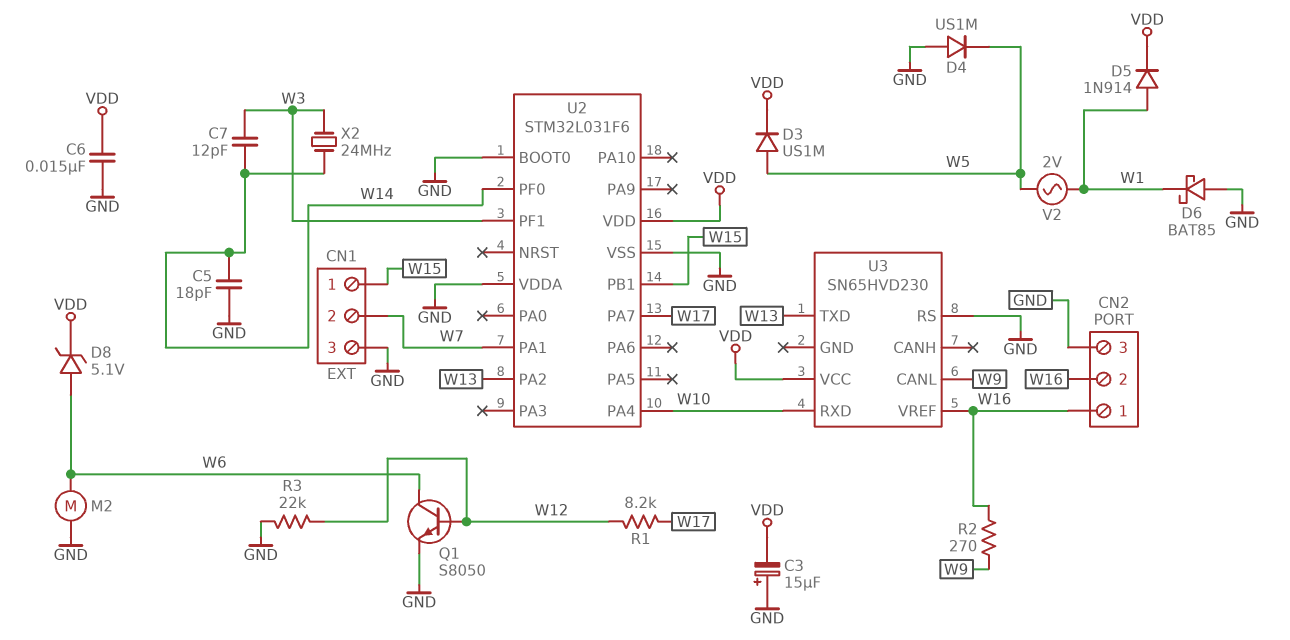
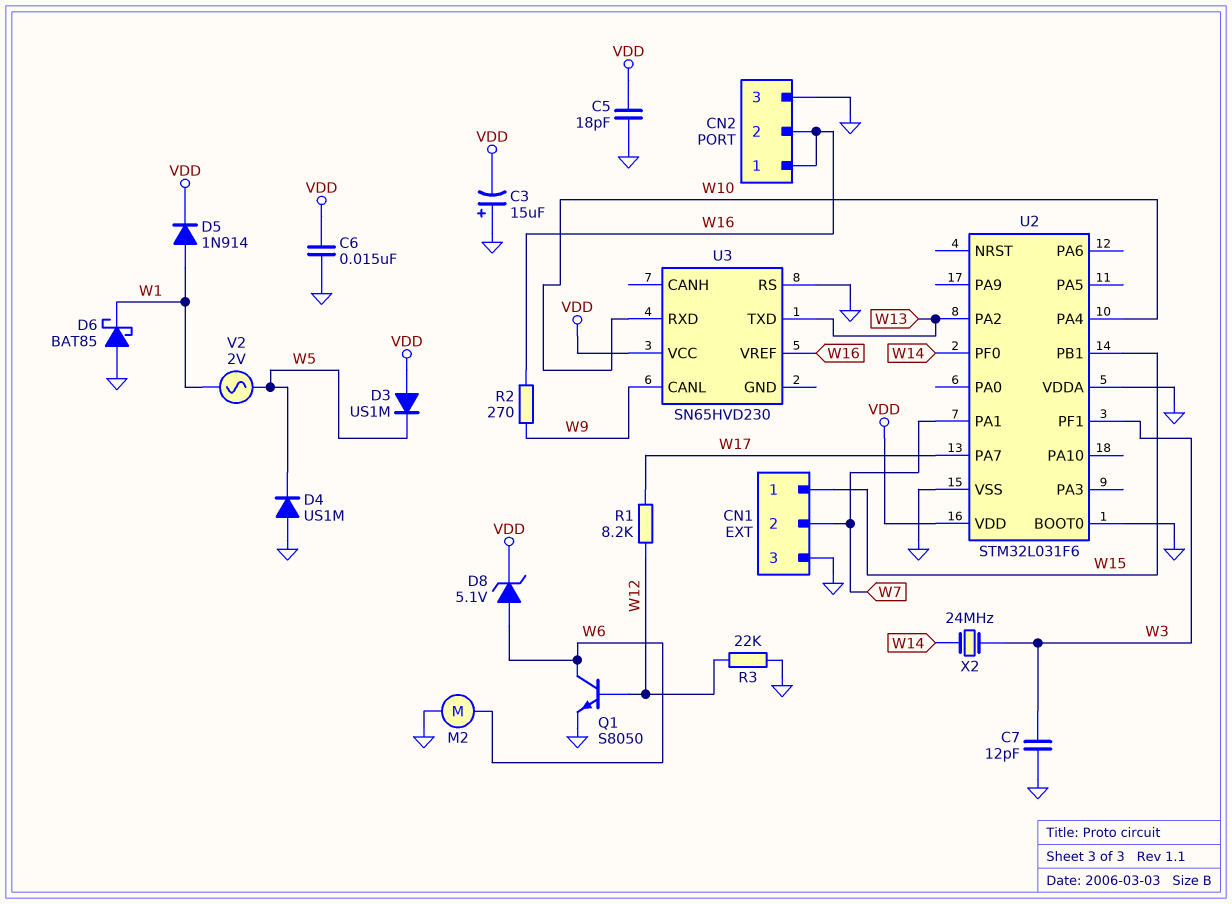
C5: 18pF (GND, W14) -> 18pF (GND, VDD)
C7: 12pF (W3, W14) -> 12pF (GND, W3)
D3: diode US1M (A W5, K VDD) -> diode US1M (A VDD, K W5)

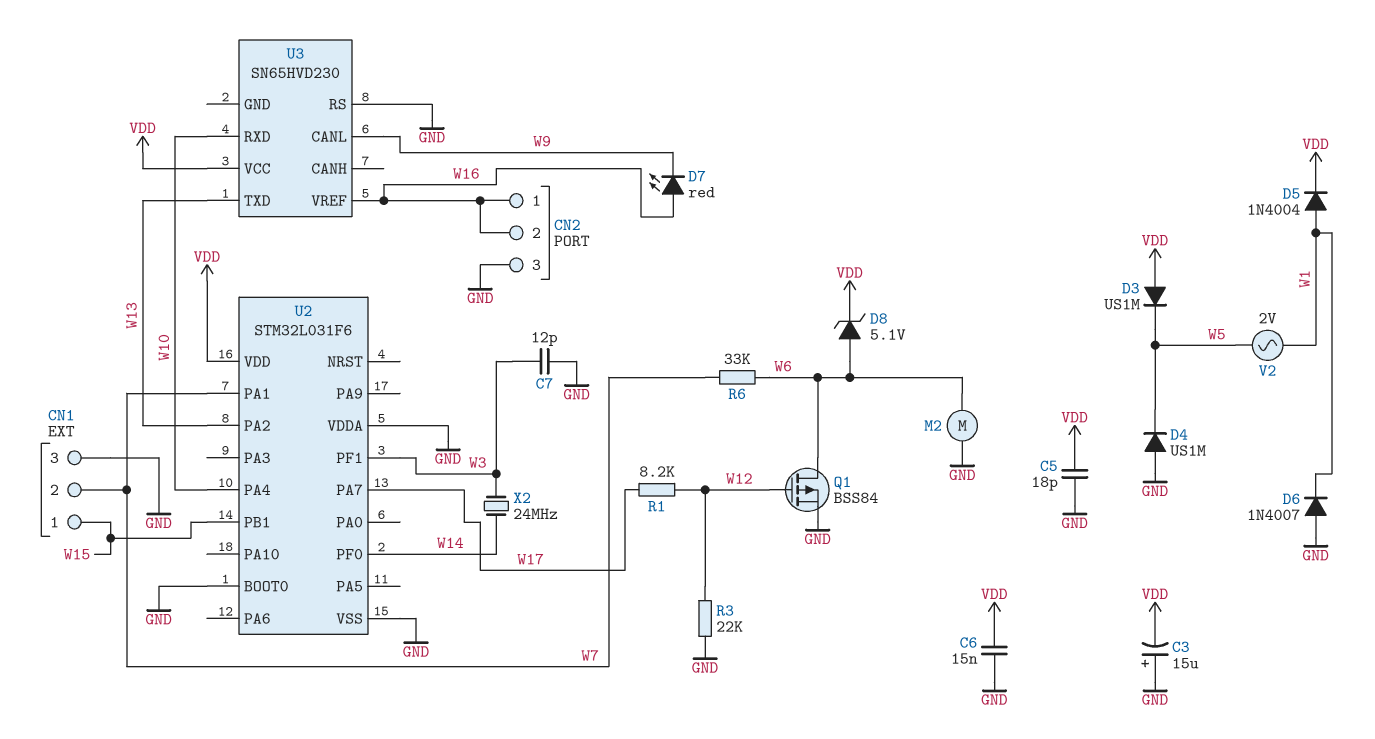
D5: diode 1N914 (A W1, K VDD) -> diode 1N4004 (A W1, K VDD)
D6: schottky BAT85 (A GND, K W1) -> diode 1N4007 (A GND, K W1)
D7: none -> LED red (A W16, K W9)
Q1: NPN S8050 (B W12, C W6, E GND) -> PMOS BSS84 (G W12, D W6, S GND)
R2: 270 (W9, W16) -> none
R6: none -> 33k (W6, W7)

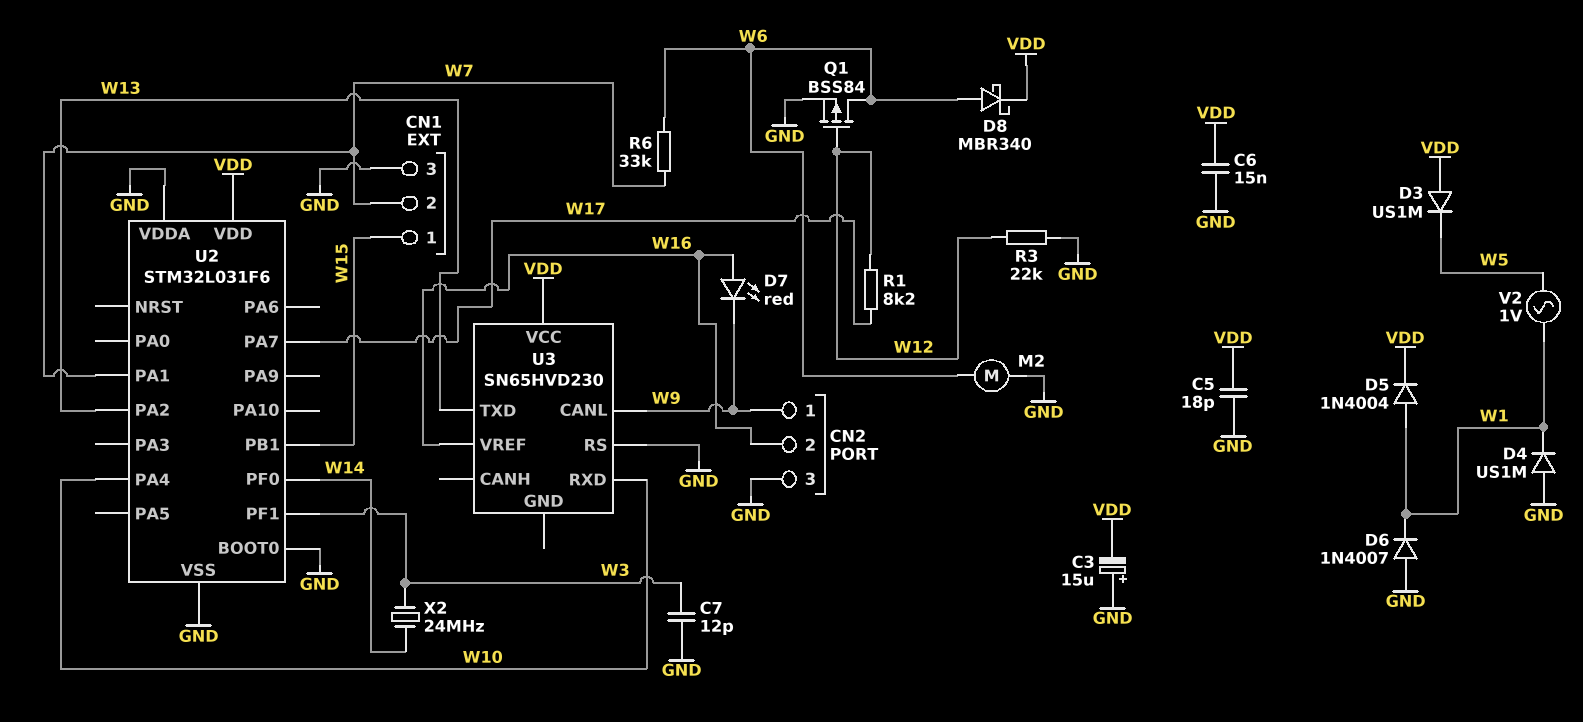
CN2 pin 1: W16 -> W9
D4: diode US1M (A GND, K W5) -> diode US1M (A GND, K W1)
D8: zener 5.1V (A W6, K VDD) -> schottky MBR340 (A W6, K VDD)
V2: AC 2V (W1, W5) -> AC 1V (W1, W5)

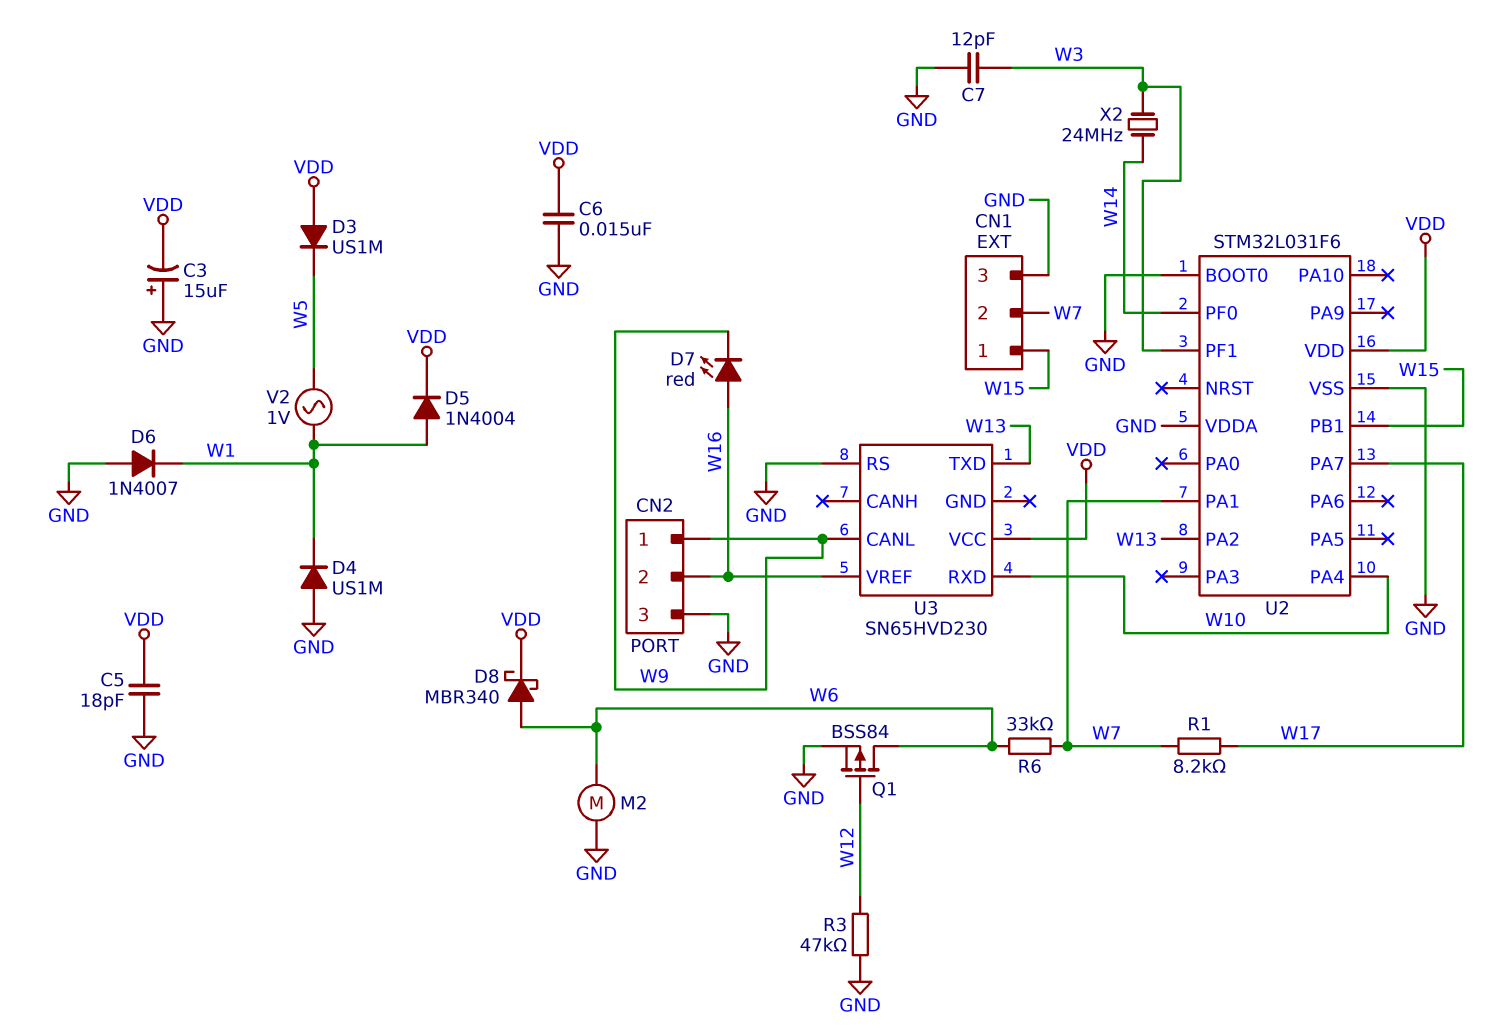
R1: 8.2k (W12, W17) -> 8.2k (W7, W17)
R3: 22k (GND, W12) -> 47k (GND, W12)

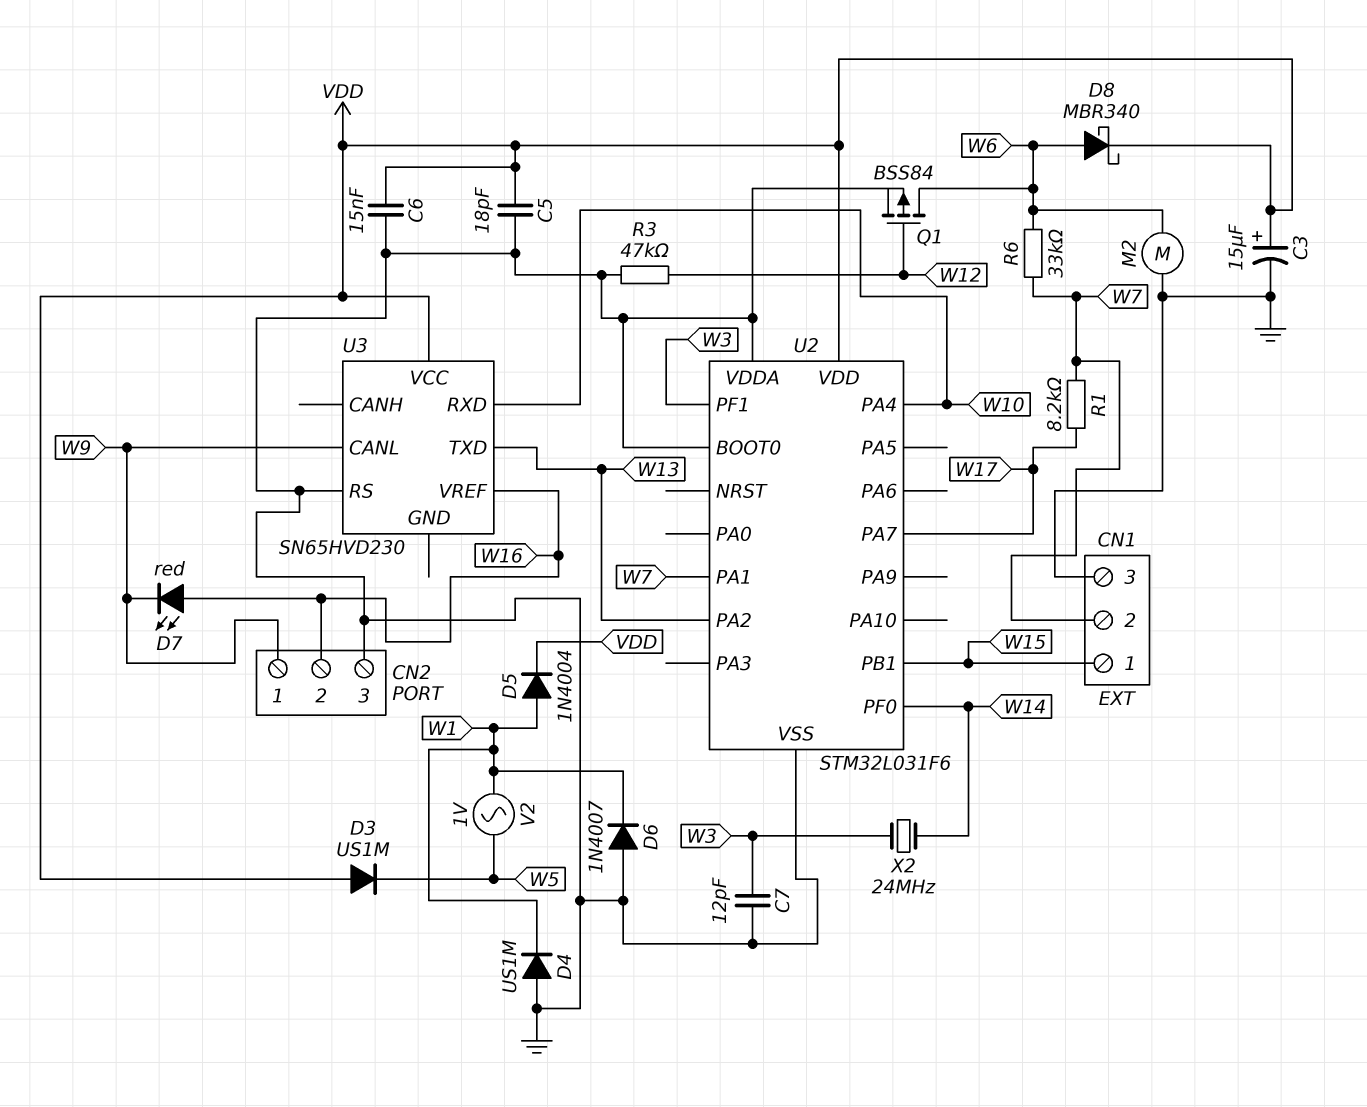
C3: 15uF (plus GND, minus VDD) -> 15uF (plus VDD, minus GND)

